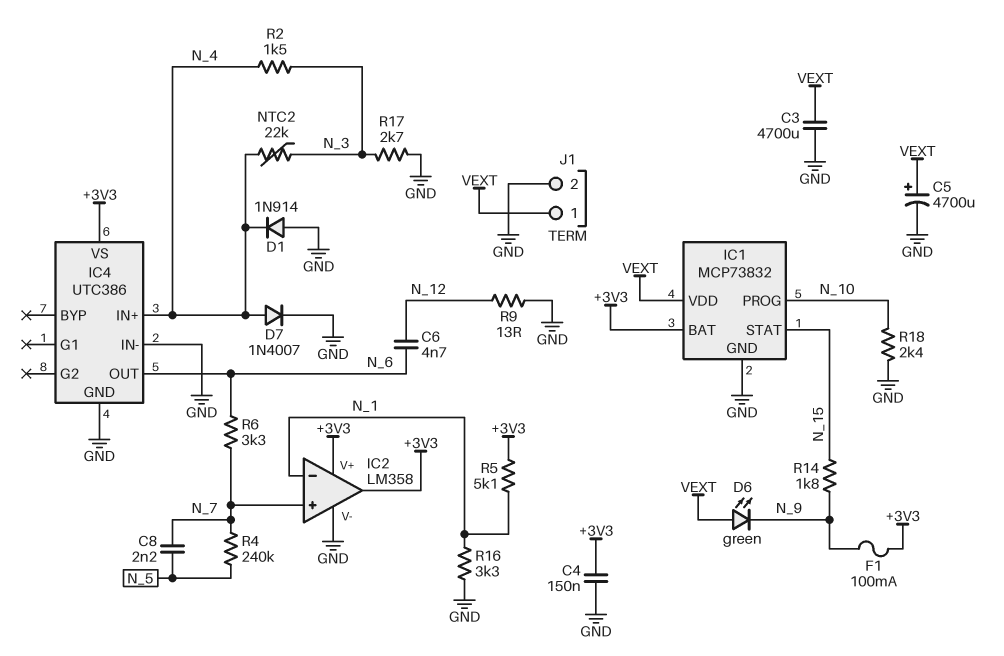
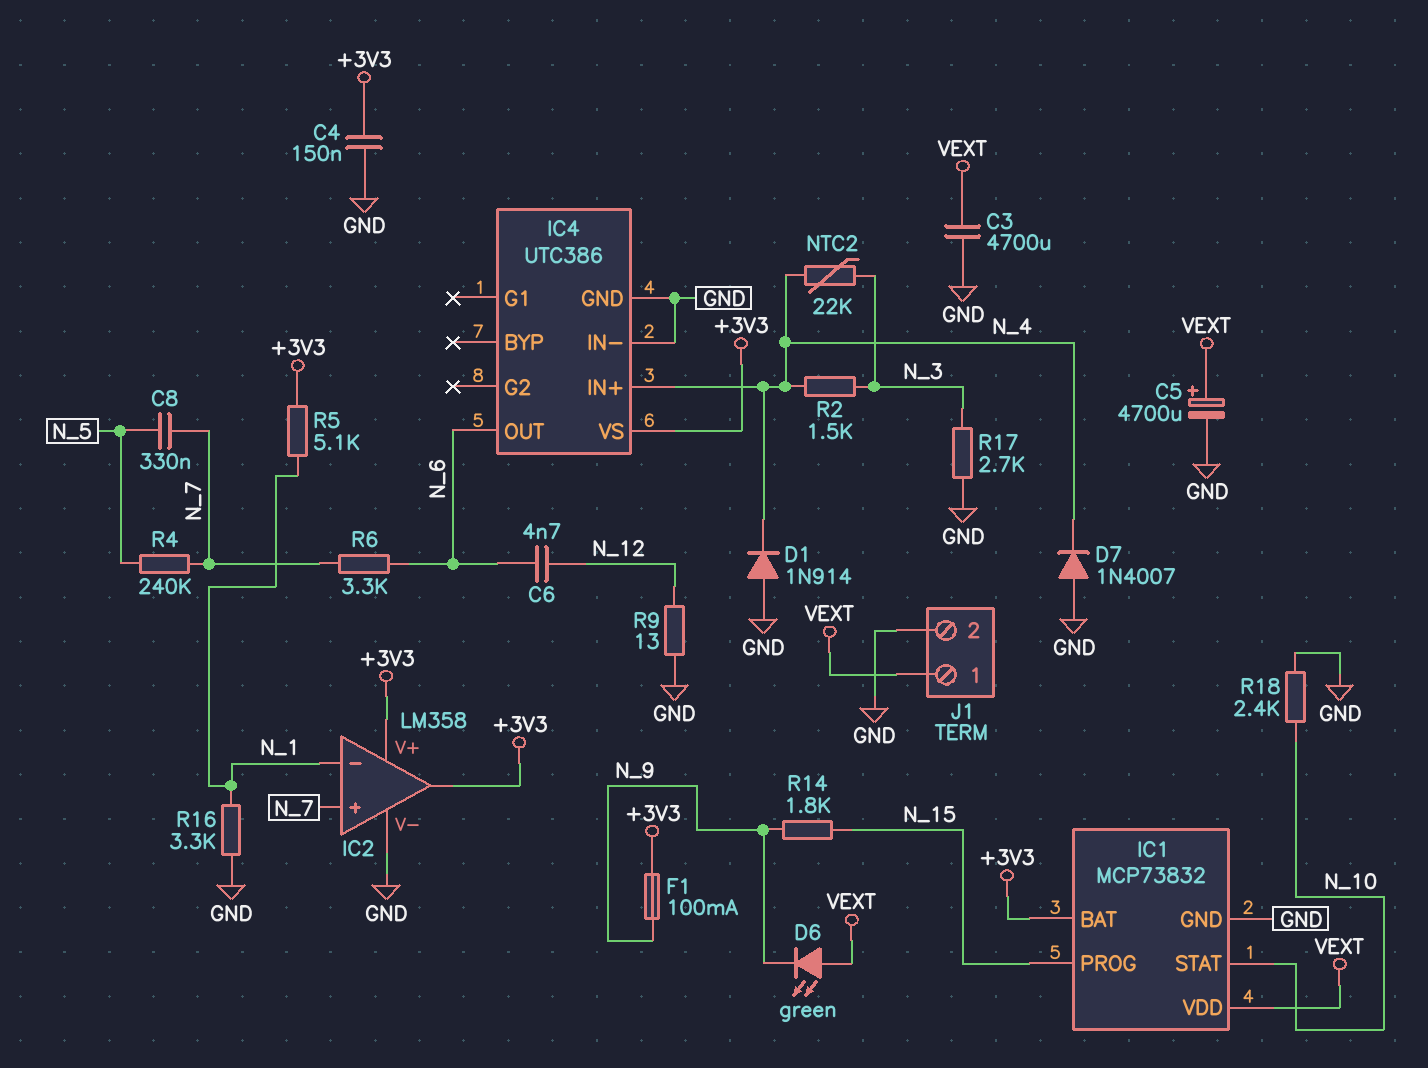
C8: 2.2nF (N_5, N_7) -> 330nF (N_5, N_7)
D7: diode 1N4007 (A N_4, K GND) -> diode 1N4007 (A GND, K N_4)
IC1 pin PROG: N_10 -> N_15
IC1 pin STAT: N_15 -> N_10

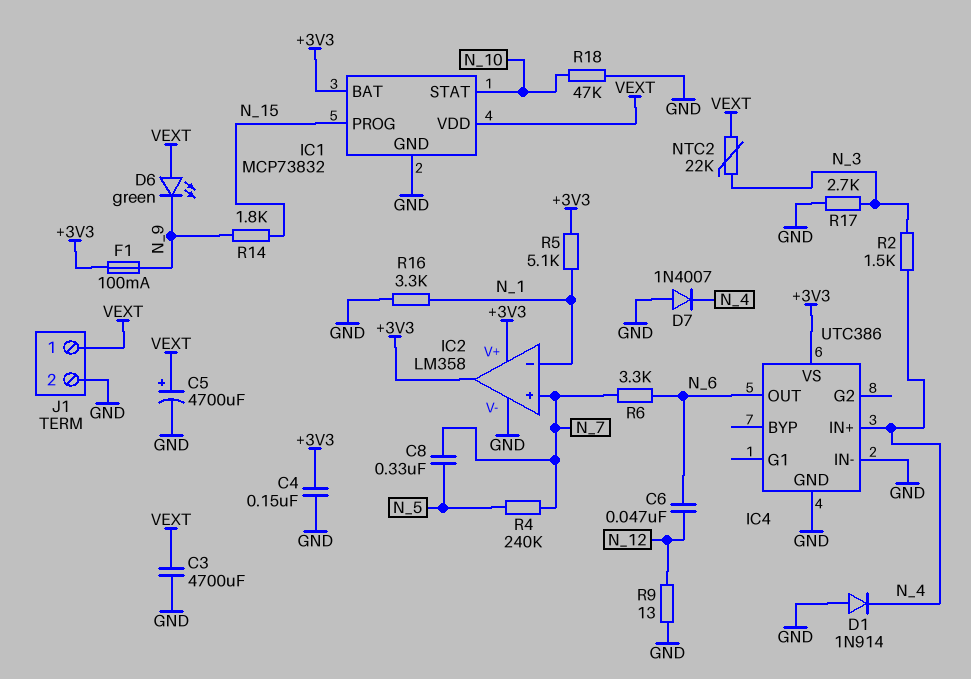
C6: 4.7nF (N_6, N_12) -> 47nF (N_6, N_12)
NTC2: 22k (N_3, N_4) -> 22k (N_3, VEXT)
R18: 2.4k (GND, N_10) -> 47k (GND, N_10)

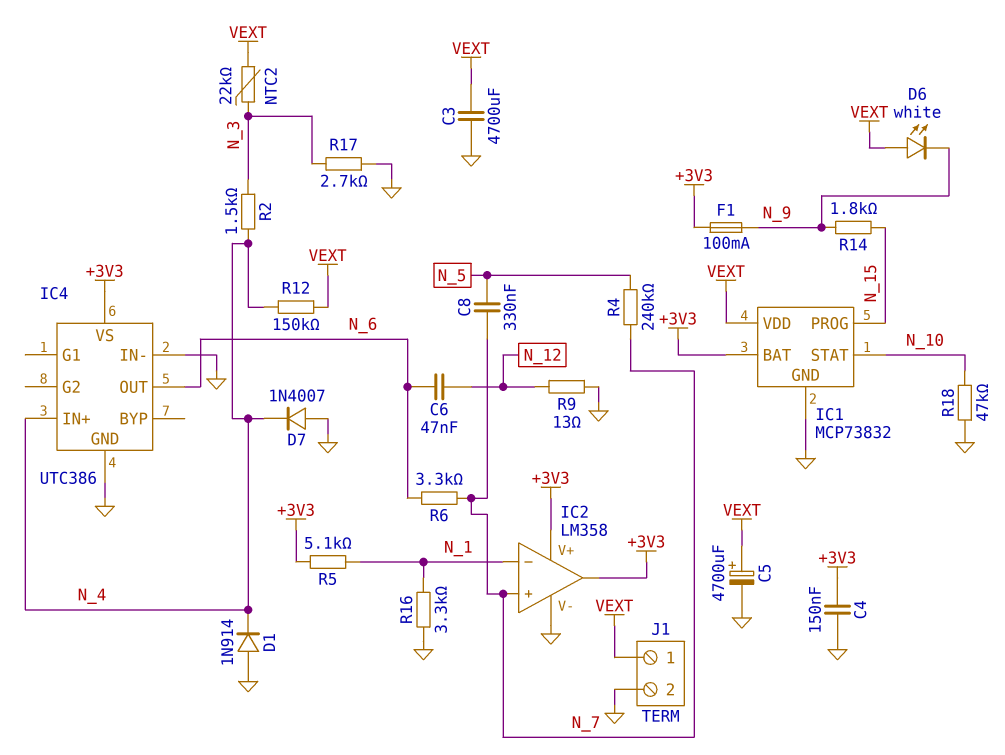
D6: LED green (A VEXT, K N_9) -> LED white (A VEXT, K N_9)
R12: none -> 150k (N_4, VEXT)

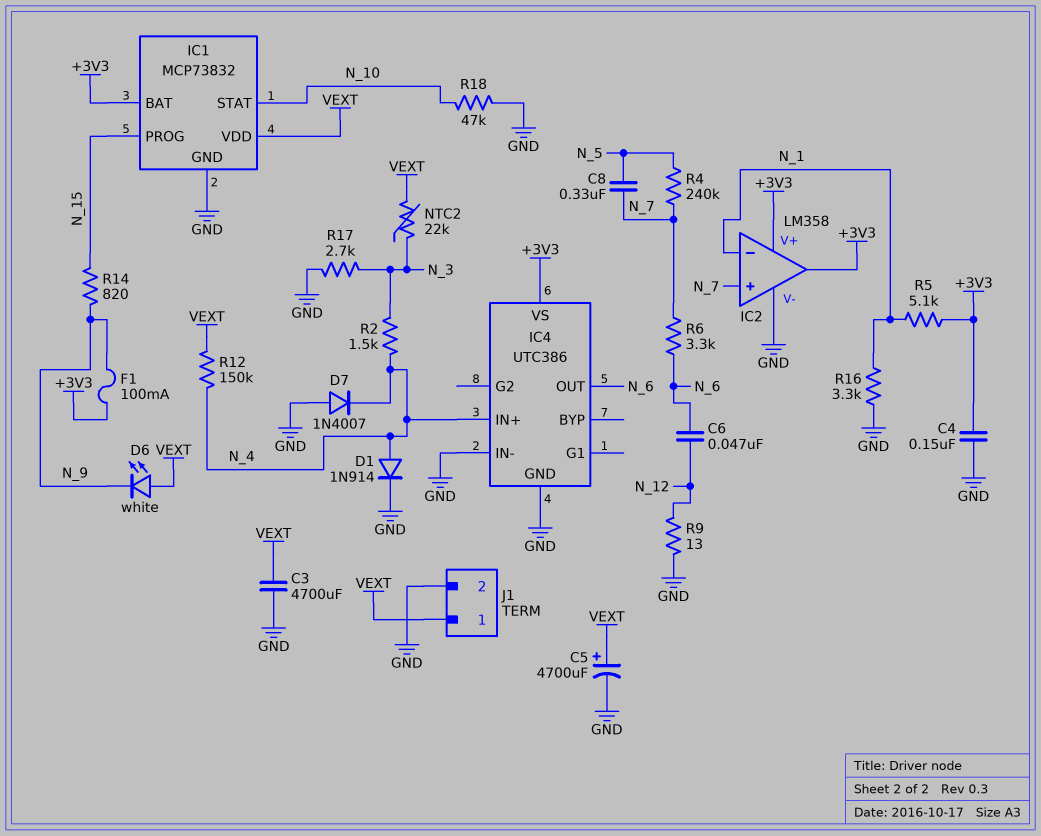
D1: diode 1N914 (A GND, K N_4) -> diode 1N914 (A N_4, K GND)
R14: 1.8k (N_9, N_15) -> 820 (N_9, N_15)

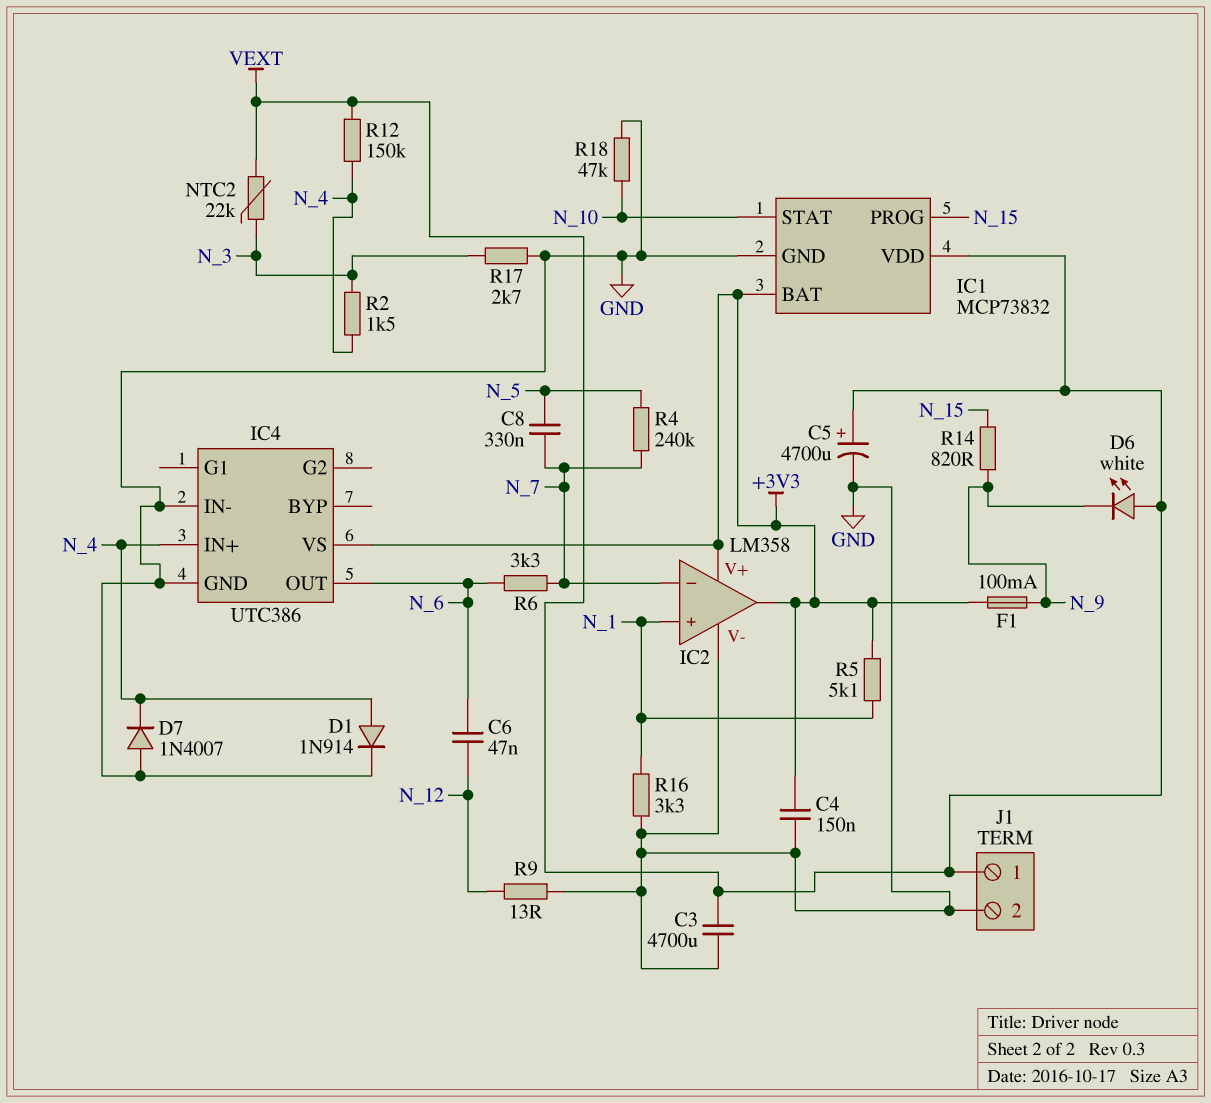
IC2 pin in+: N_7 -> N_1
IC2 pin in-: N_1 -> N_7

